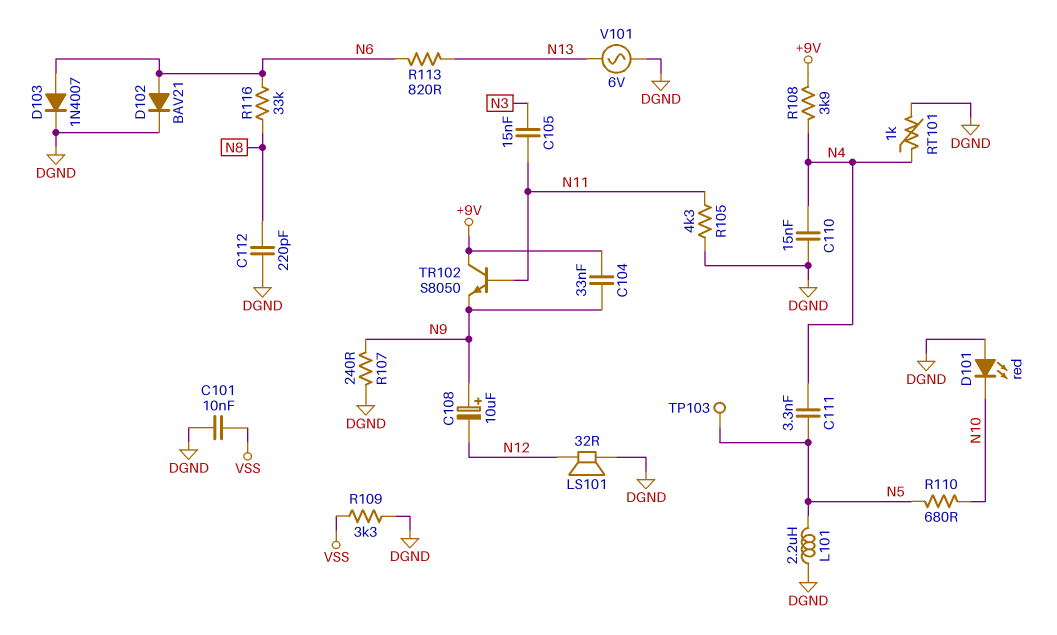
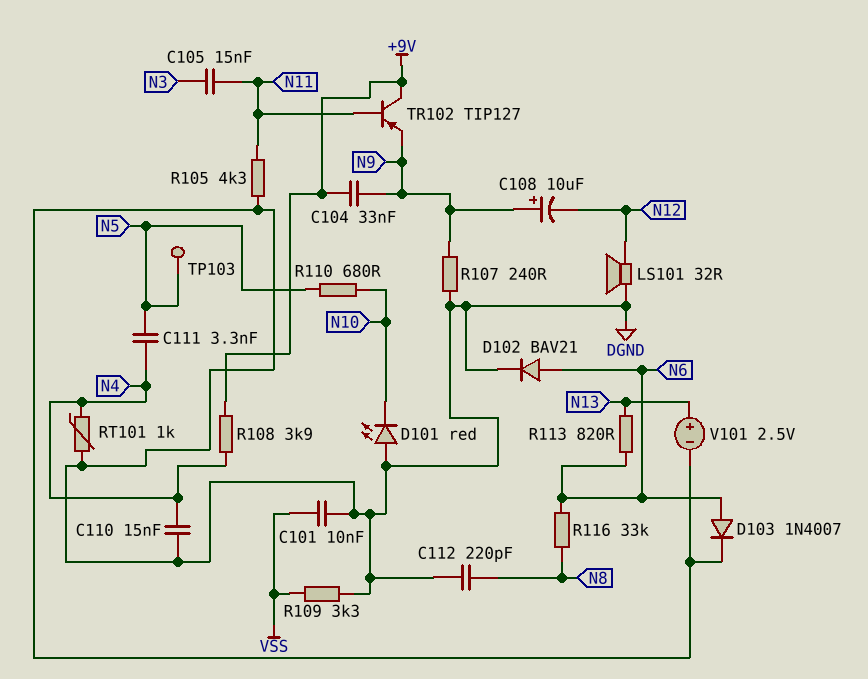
L101: 2.2uH (DGND, N5) -> none
TR102: NPN S8050 (B N11, C +9V, E N9) -> PNP TIP127 (B N11, C +9V, E N9)
V101: AC 6V (DGND, N13) -> 2.5V (plus N13, minus DGND)

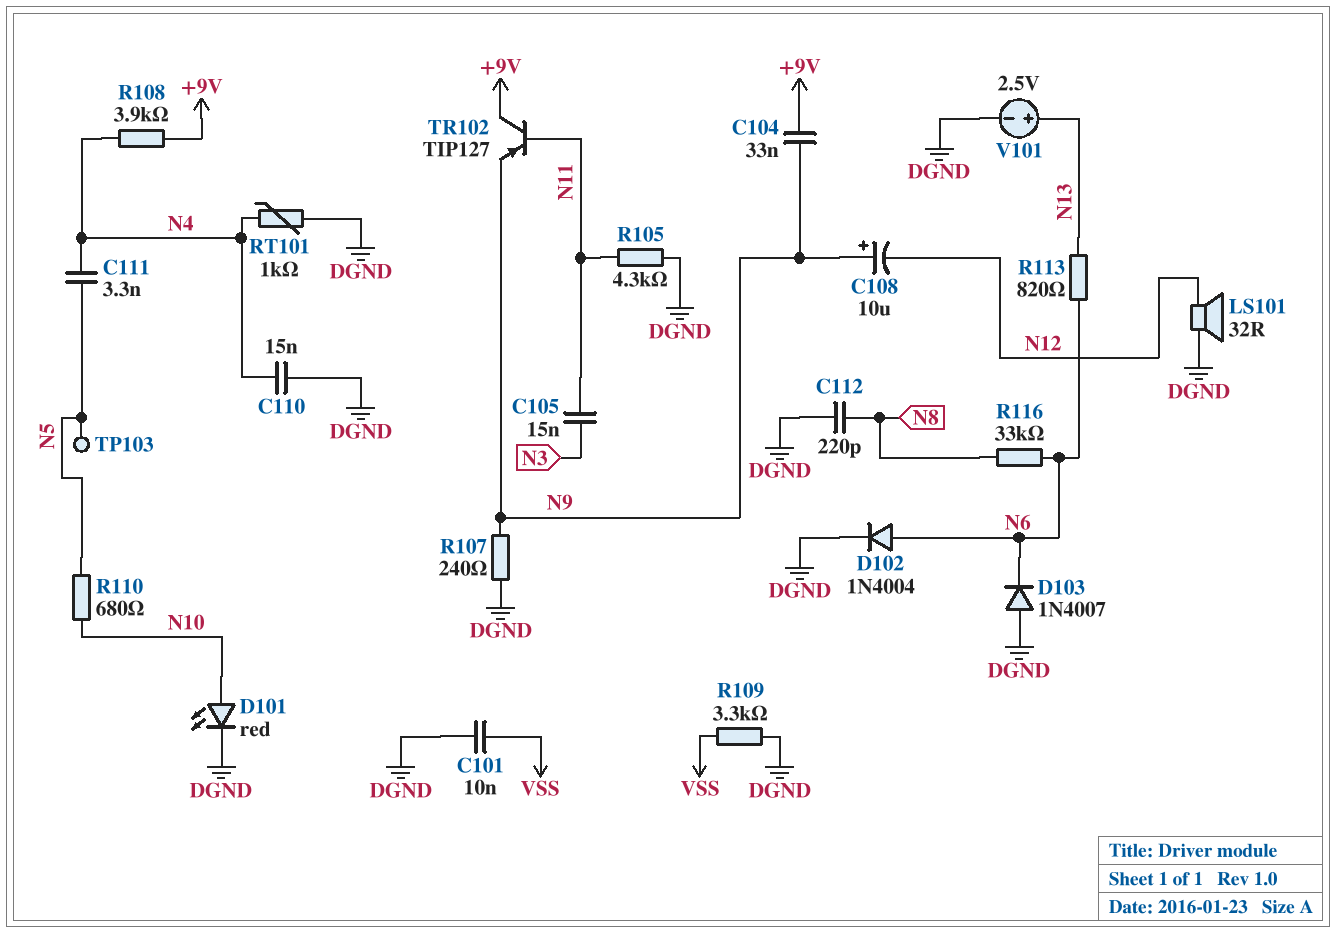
D101: LED red (A DGND, K N10) -> LED red (A N10, K DGND)
D102: diode BAV21 (A N6, K DGND) -> diode 1N4004 (A N6, K DGND)
D103: diode 1N4007 (A N6, K DGND) -> diode 1N4007 (A DGND, K N6)

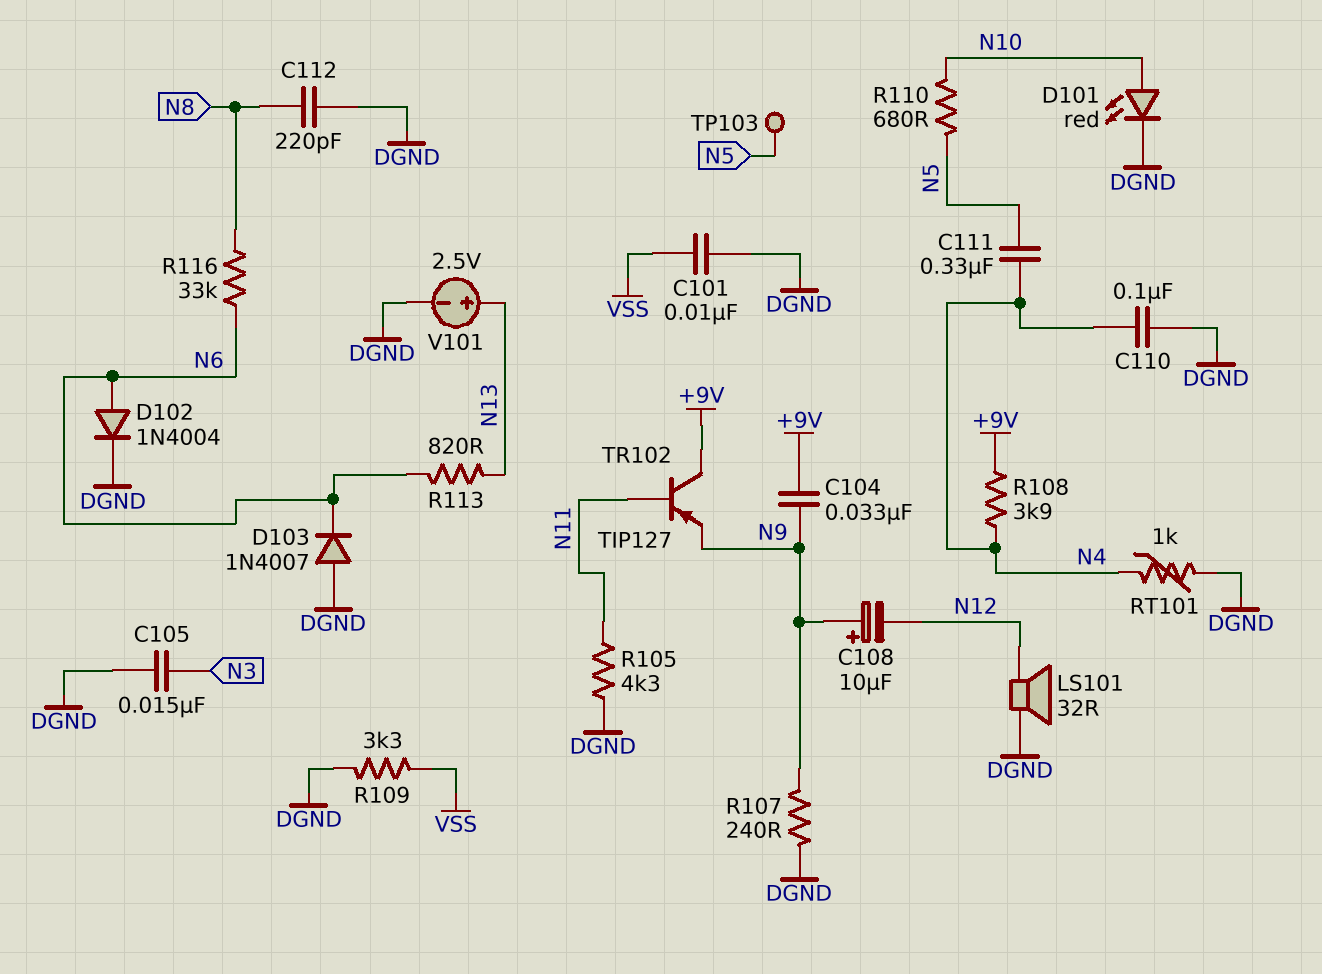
C105: 15nF (N3, N11) -> 15nF (DGND, N3)
C110: 15nF (DGND, N4) -> 100nF (DGND, N4)
C111: 3.3nF (N4, N5) -> 330nF (N4, N5)

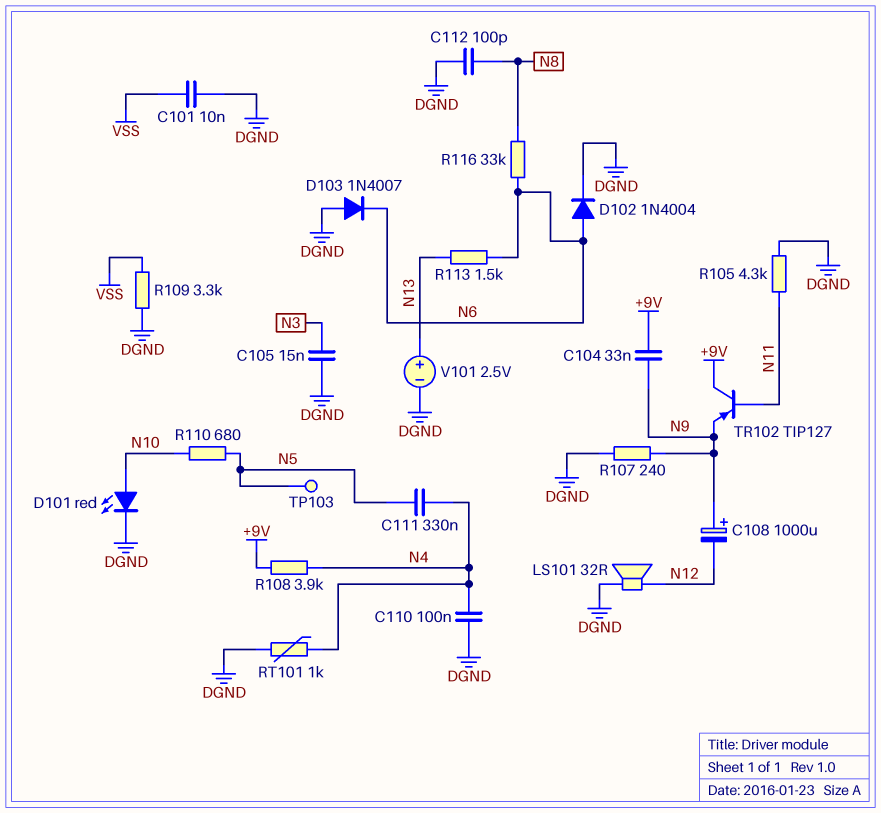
C108: 10uF (plus N9, minus N12) -> 1000uF (plus N9, minus N12)
C112: 220pF (DGND, N8) -> 100pF (DGND, N8)
R113: 820 (N6, N13) -> 1.5k (N6, N13)

